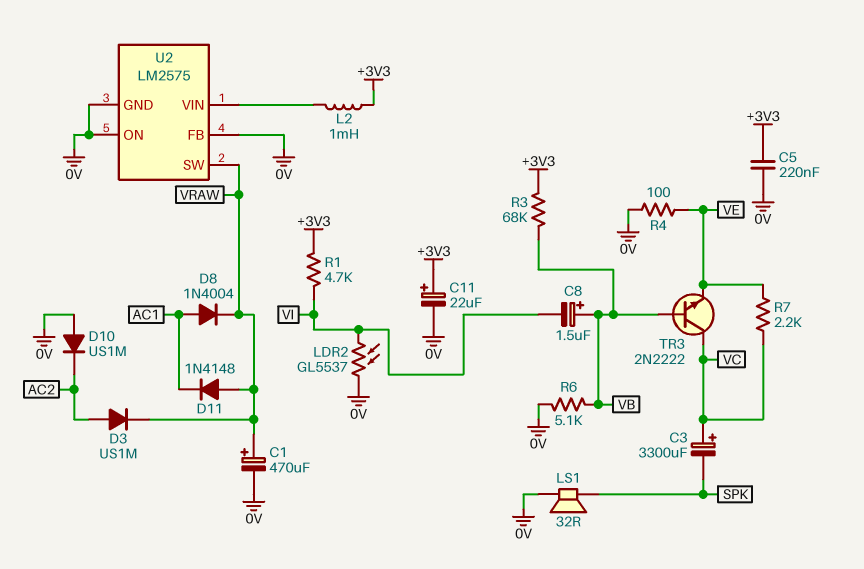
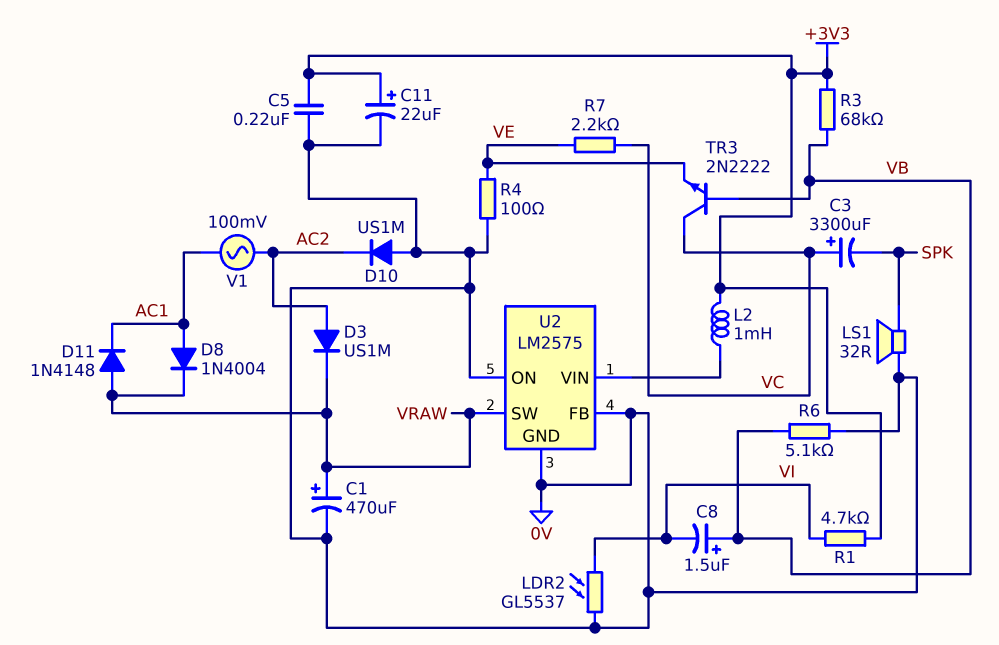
V1: none -> AC 100mV (AC1, AC2)

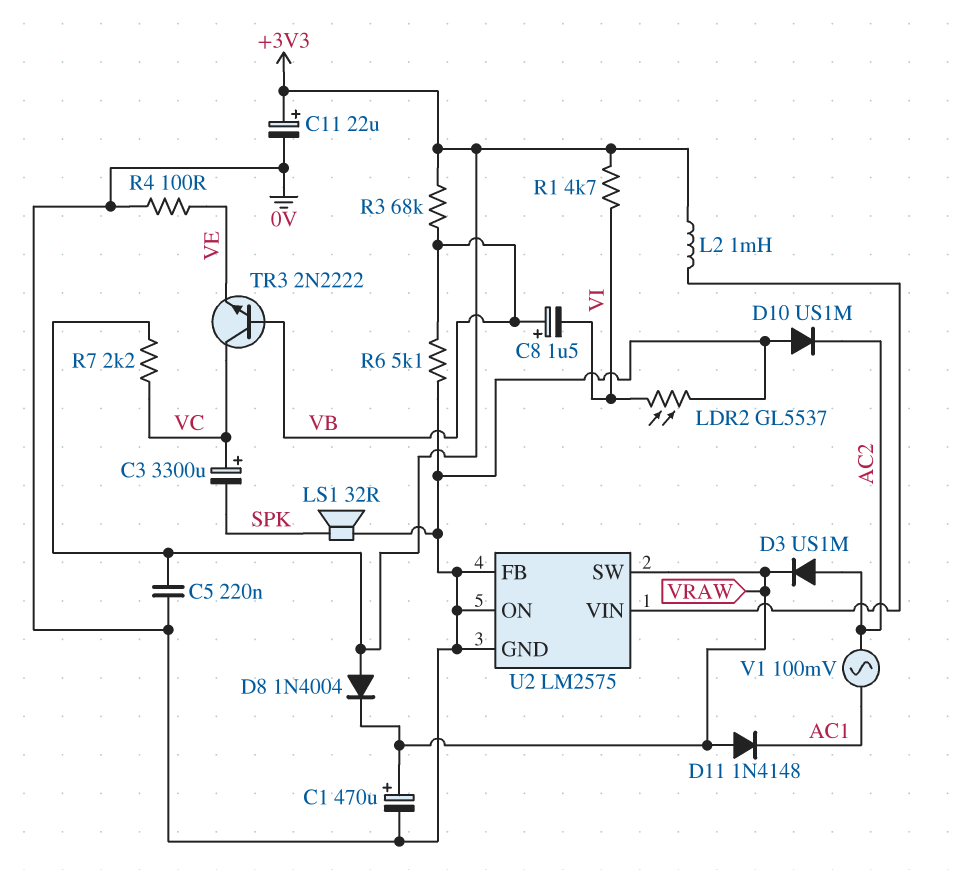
D8: diode 1N4004 (A AC1, K VRAW) -> diode 1N4004 (A +3V3, K VRAW)
R7: 2.2k (VC, VE) -> 2.2k (+3V3, VC)

